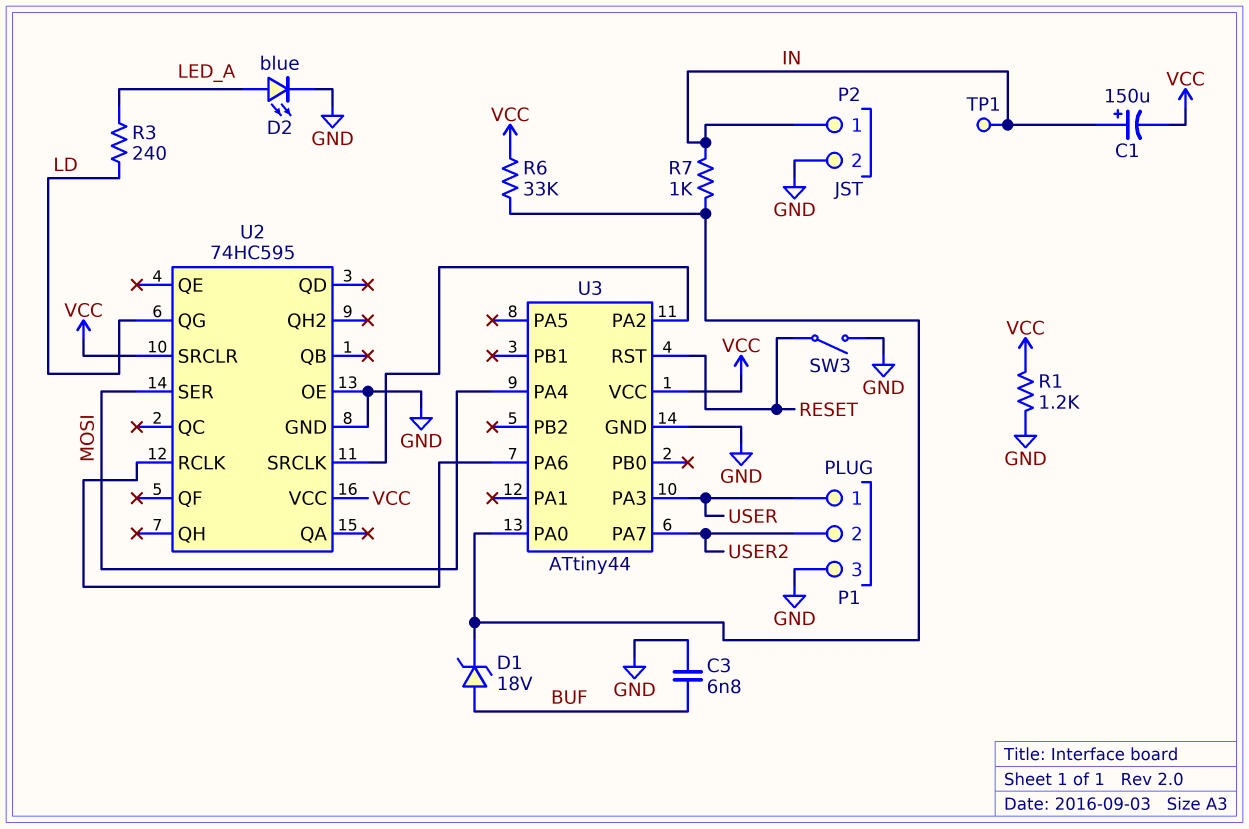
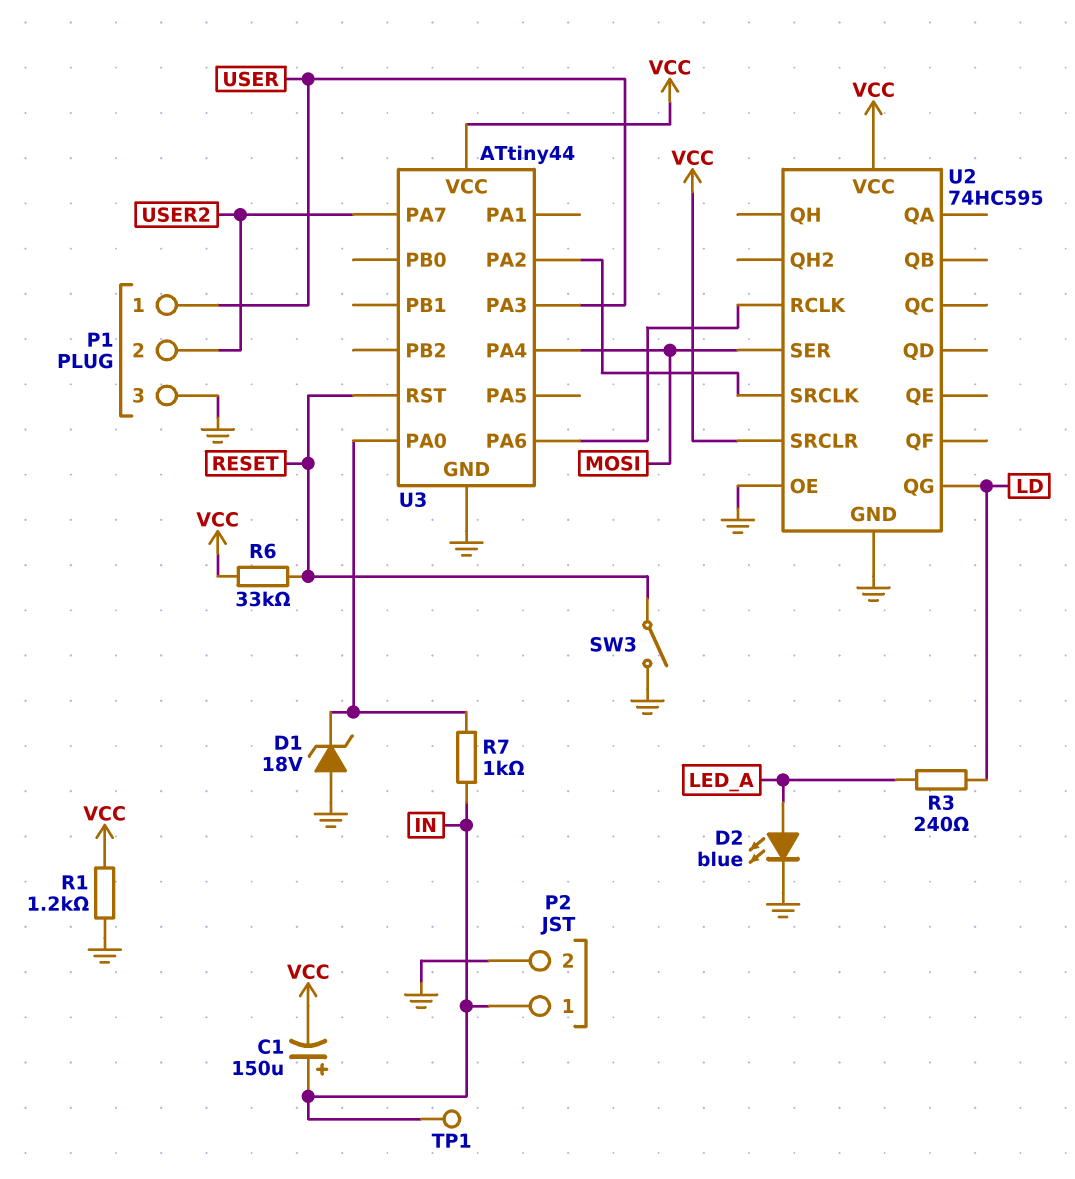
C3: 6.8nF (BUF, GND) -> none
D1: zener 18V (A BUF, K U3/PA0) -> zener 18V (A GND, K U3/PA0)
R6: 33k (U3/PA0, VCC) -> 33k (RESET, VCC)

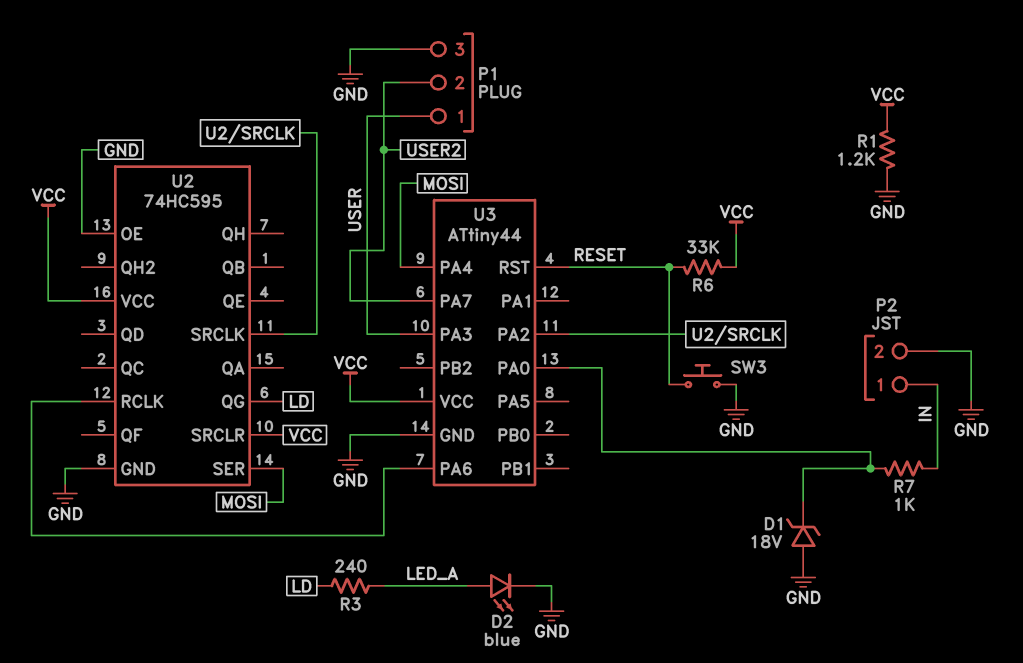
C1: 150uF (plus IN, minus VCC) -> none
SW3: switch (GND, RESET) -> button (GND, RESET)
TP1: test point (IN) -> none

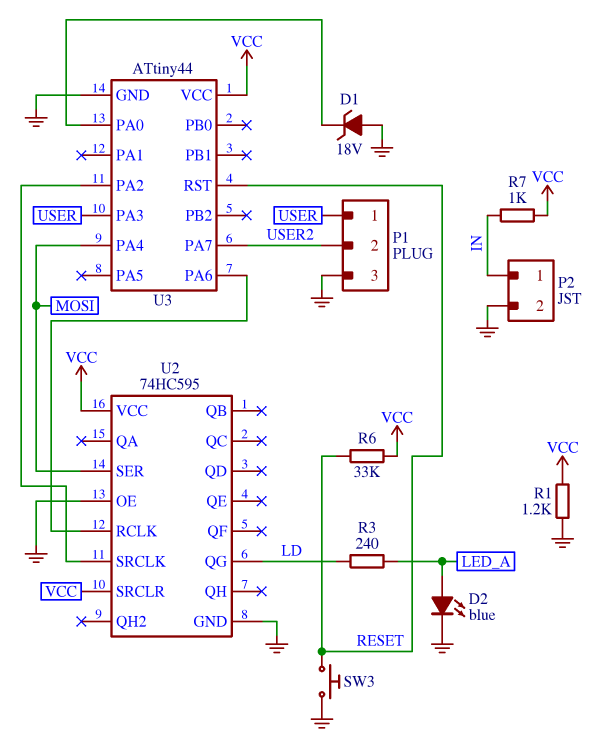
R7: 1k (IN, U3/PA0) -> 1k (IN, VCC)

